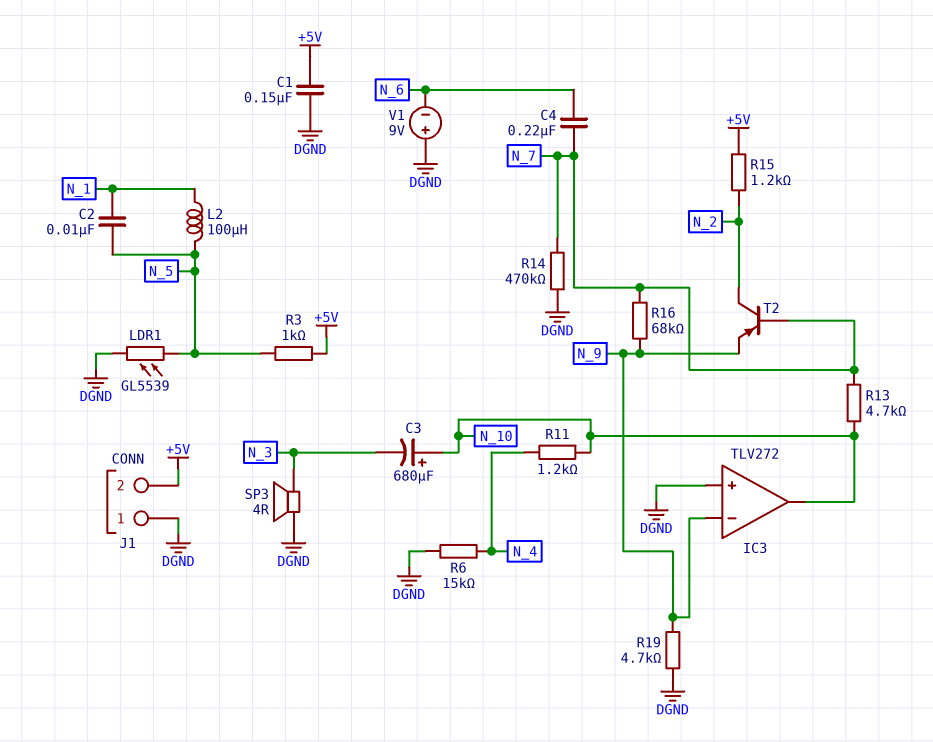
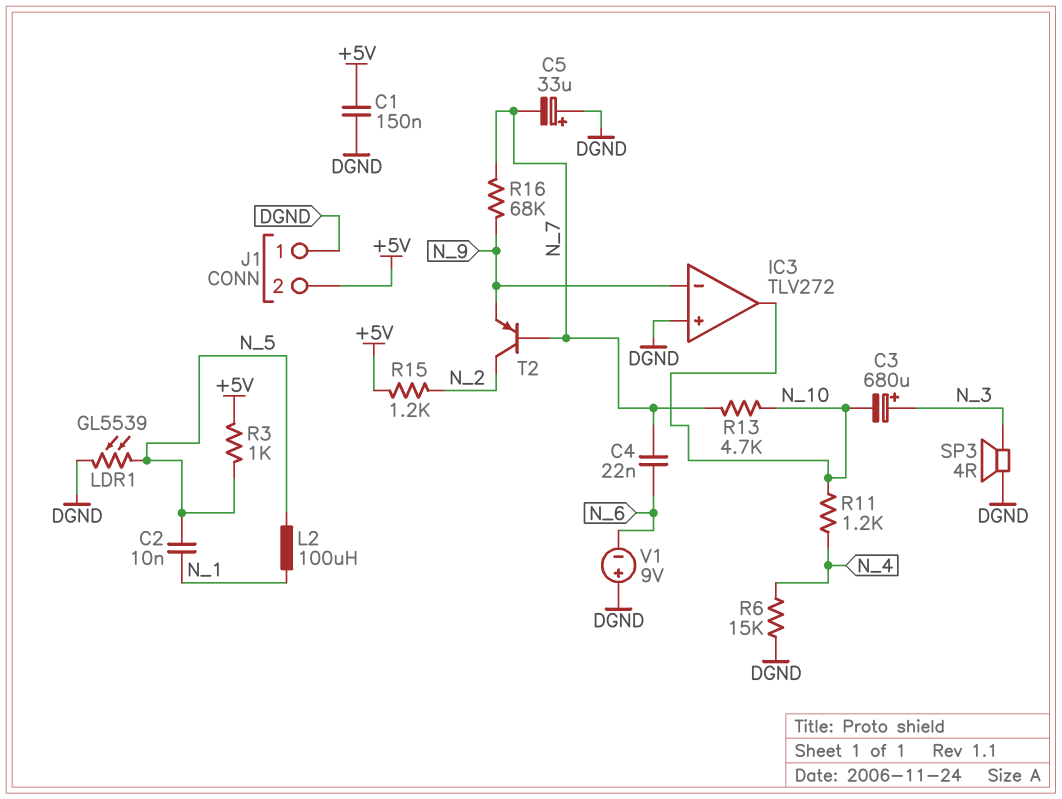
C3: 680uF (plus N_10, minus N_3) -> 680uF (plus N_3, minus N_10)
C4: 220nF (N_6, N_7) -> 22nF (N_6, N_7)
C5: none -> 33uF (plus DGND, minus N_7)
R14: 470k (DGND, N_7) -> none
R19: 4.7k (DGND, N_9) -> none

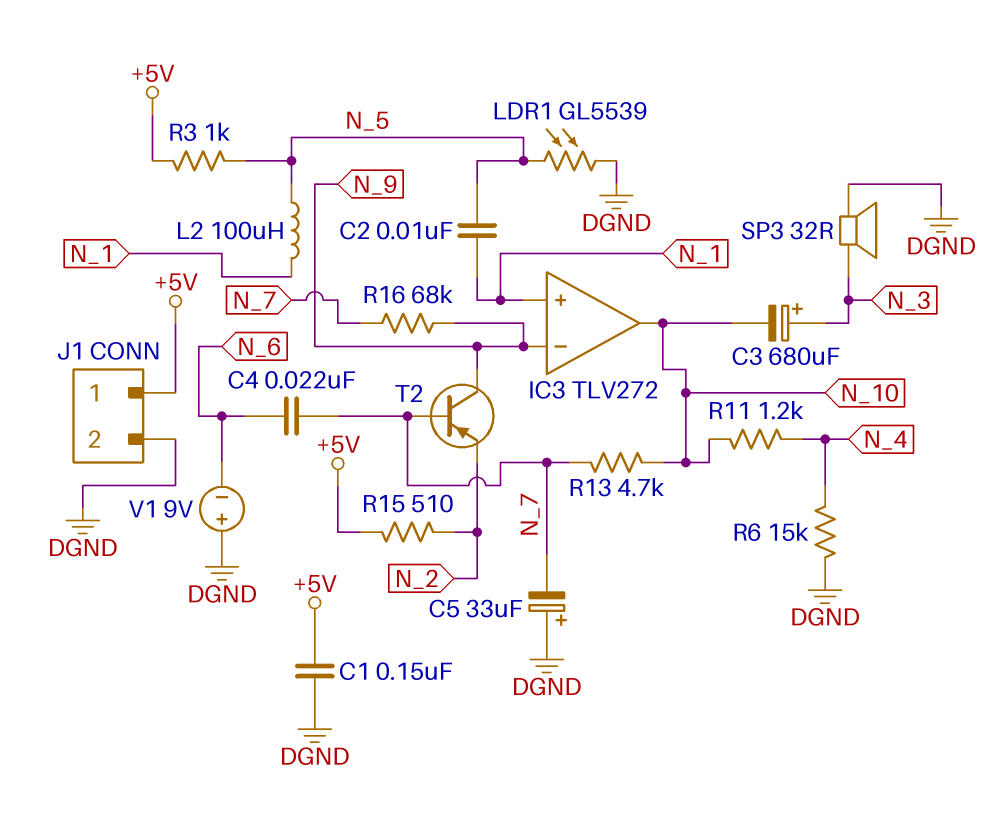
IC3 pin in+: DGND -> N_1
J1 pin 1: DGND -> +5V
J1 pin 2: +5V -> DGND
R15: 1.2k (+5V, N_2) -> 510 (+5V, N_2)
SP3: speaker 4R (DGND, N_3) -> speaker 32R (DGND, N_3)
T2: PNP (B N_7, C N_2, E N_9) -> PNP (B N_7, C N_9, E N_2)

